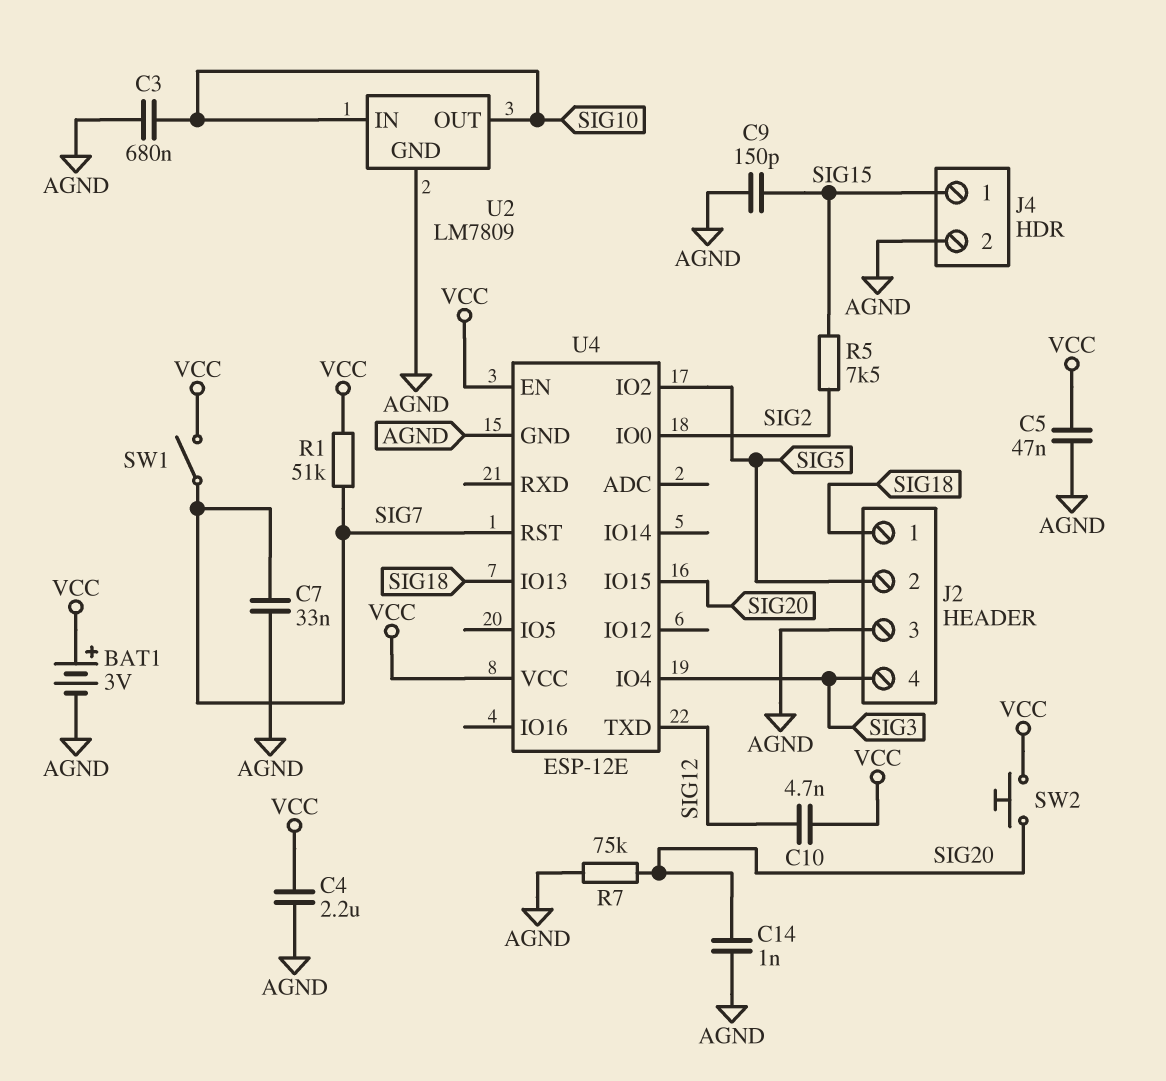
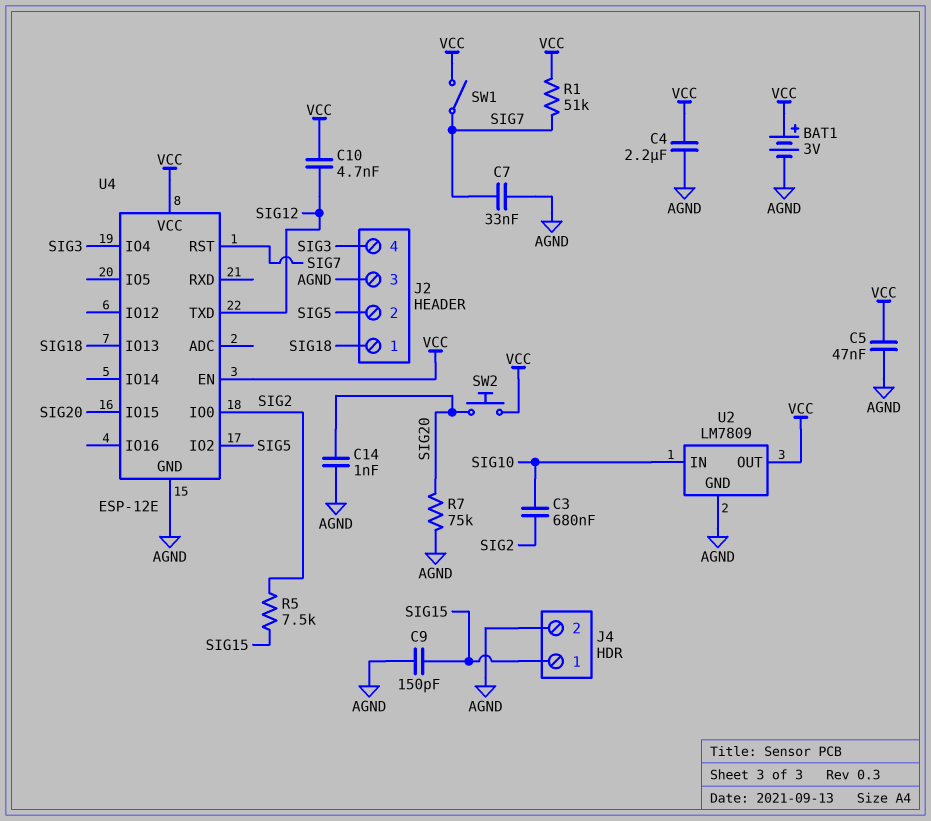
C3: 680nF (AGND, SIG10) -> 680nF (SIG2, SIG10)
U2 pin OUT: SIG10 -> VCC

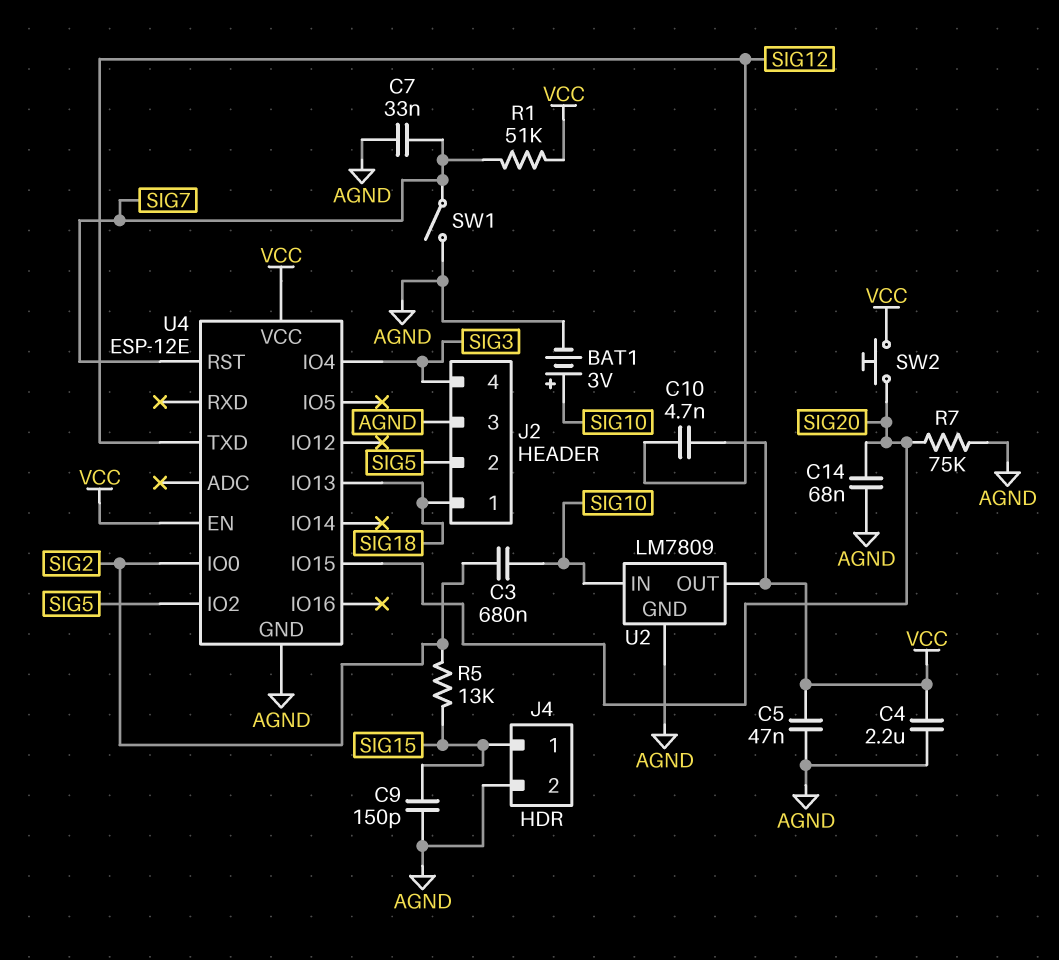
BAT1: 3V (plus VCC, minus AGND) -> 3V (plus SIG10, minus AGND)
C14: 1nF (AGND, SIG20) -> 68nF (AGND, SIG20)
R5: 7.5k (SIG2, SIG15) -> 13k (SIG2, SIG15)
SW1: switch (SIG7, VCC) -> switch (AGND, SIG7)

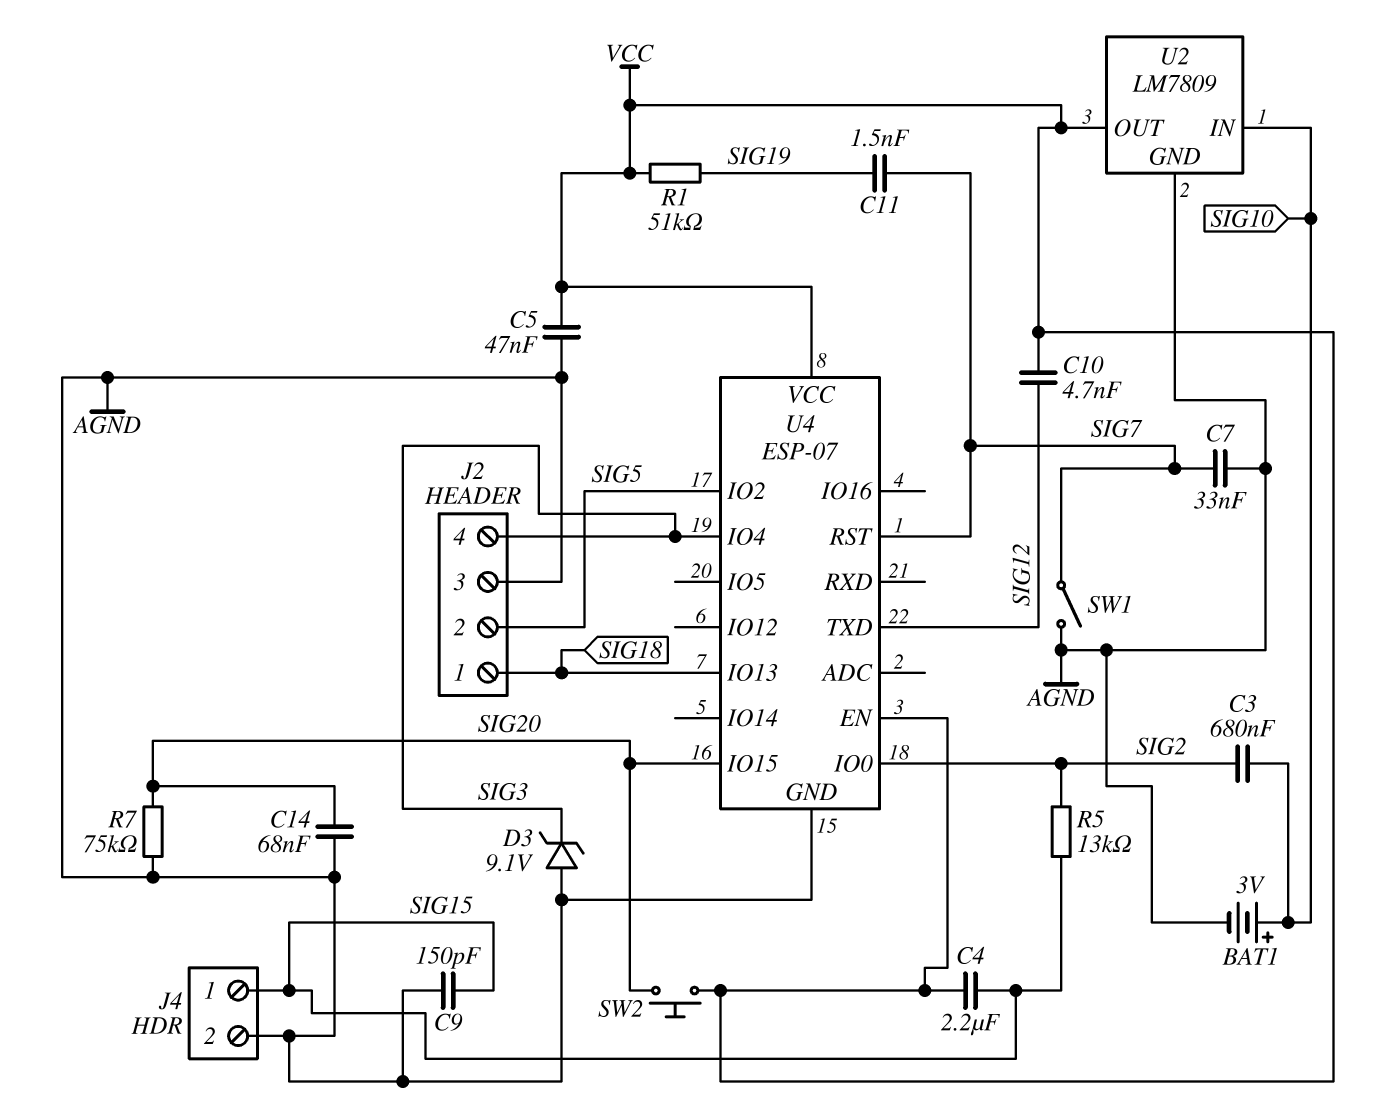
C4: 2.2uF (AGND, VCC) -> 2.2uF (SIG15, VCC)
C11: none -> 1.5nF (SIG7, SIG19)
D3: none -> zener 9.1V (A AGND, K SIG3)
R1: 51k (SIG7, VCC) -> 51k (SIG19, VCC)
U4: ESP-12E -> ESP-07

